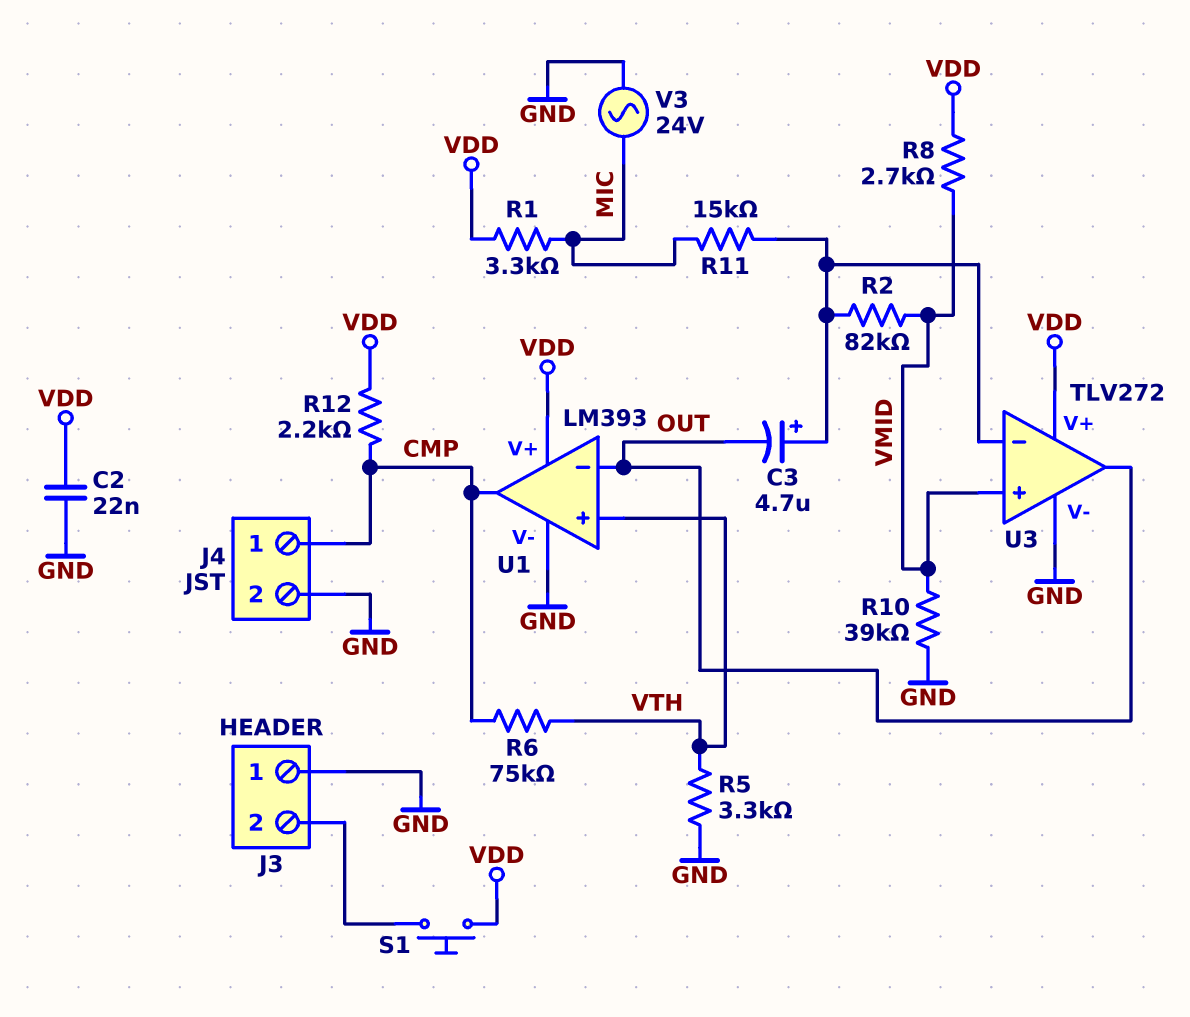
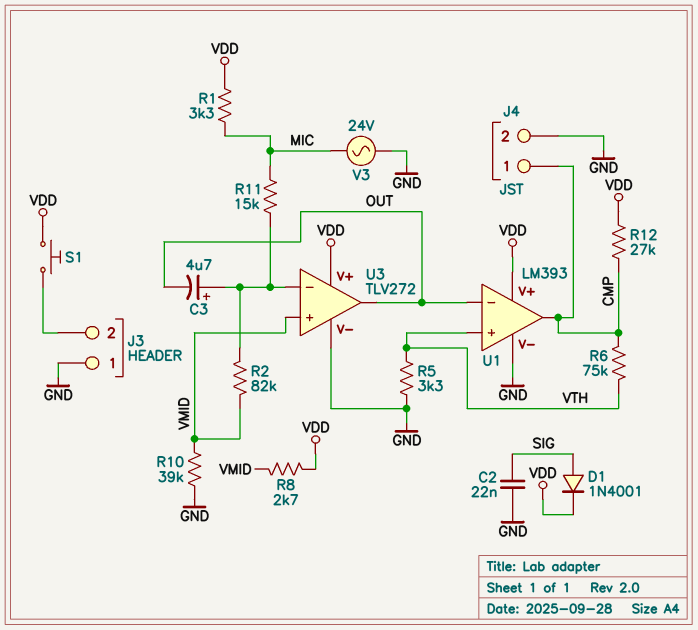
C2: 22nF (GND, VDD) -> 22nF (GND, SIG)
D1: none -> diode 1N4001 (A SIG, K VDD)
R12: 2.2k (CMP, VDD) -> 27k (CMP, VDD)

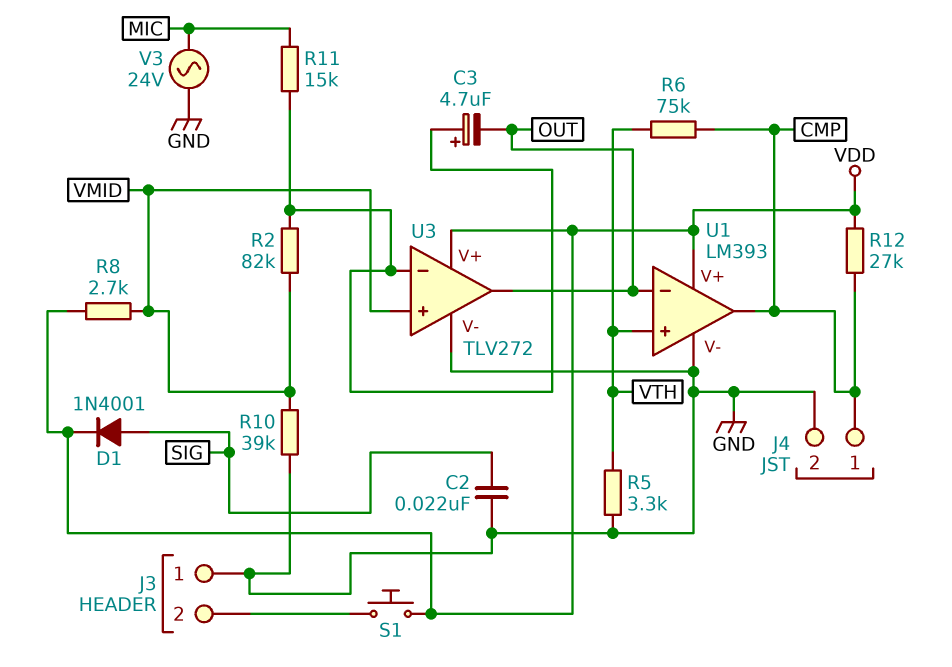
R1: 3.3k (MIC, VDD) -> none

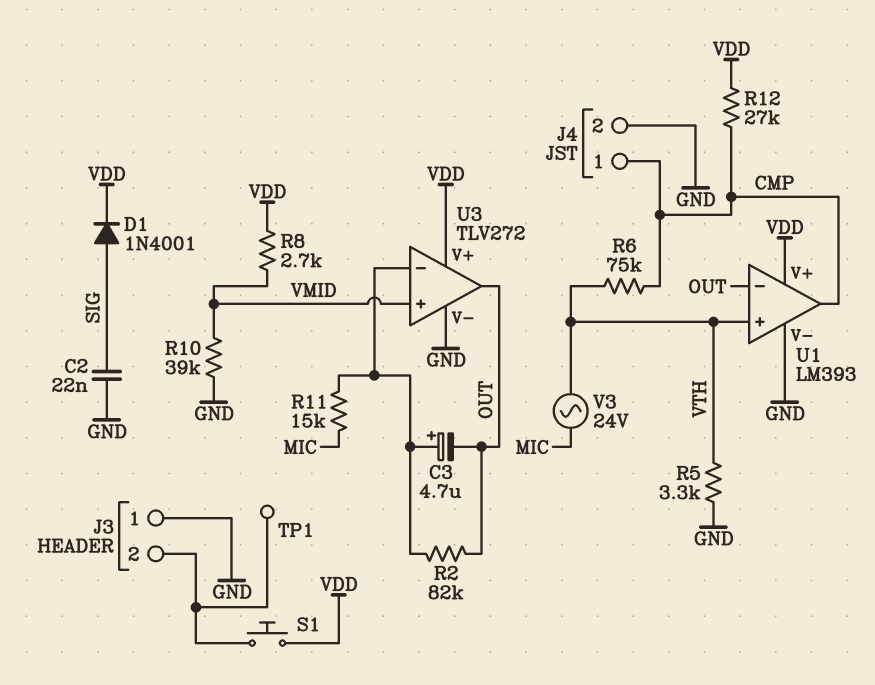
R2: 82k (U3/in-, VMID) -> 82k (OUT, U3/in-)
TP1: none -> test point (J3/2)
V3: AC 24V (GND, MIC) -> AC 24V (MIC, VTH)

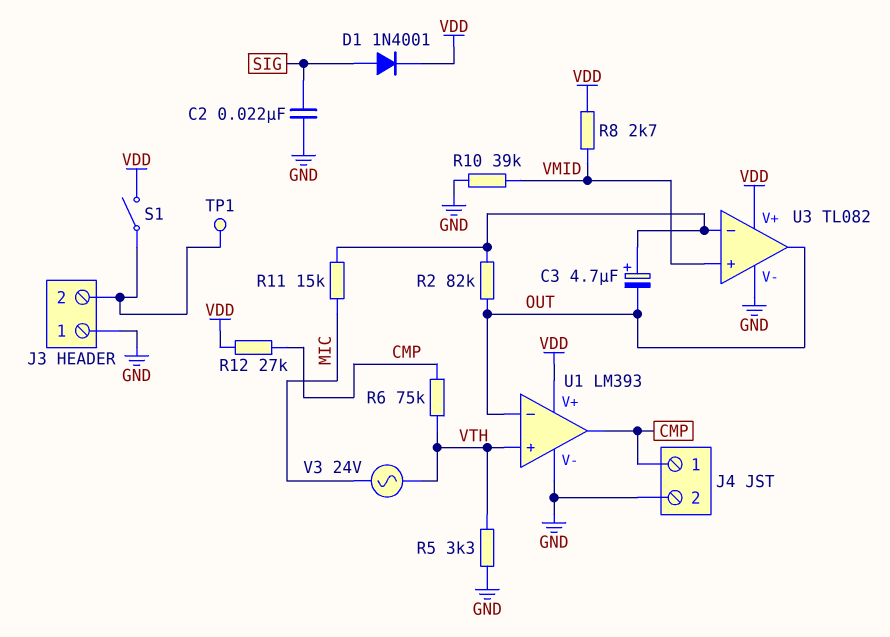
S1: button (J3/2, VDD) -> switch (J3/2, VDD)
U3: TLV272 -> TL082

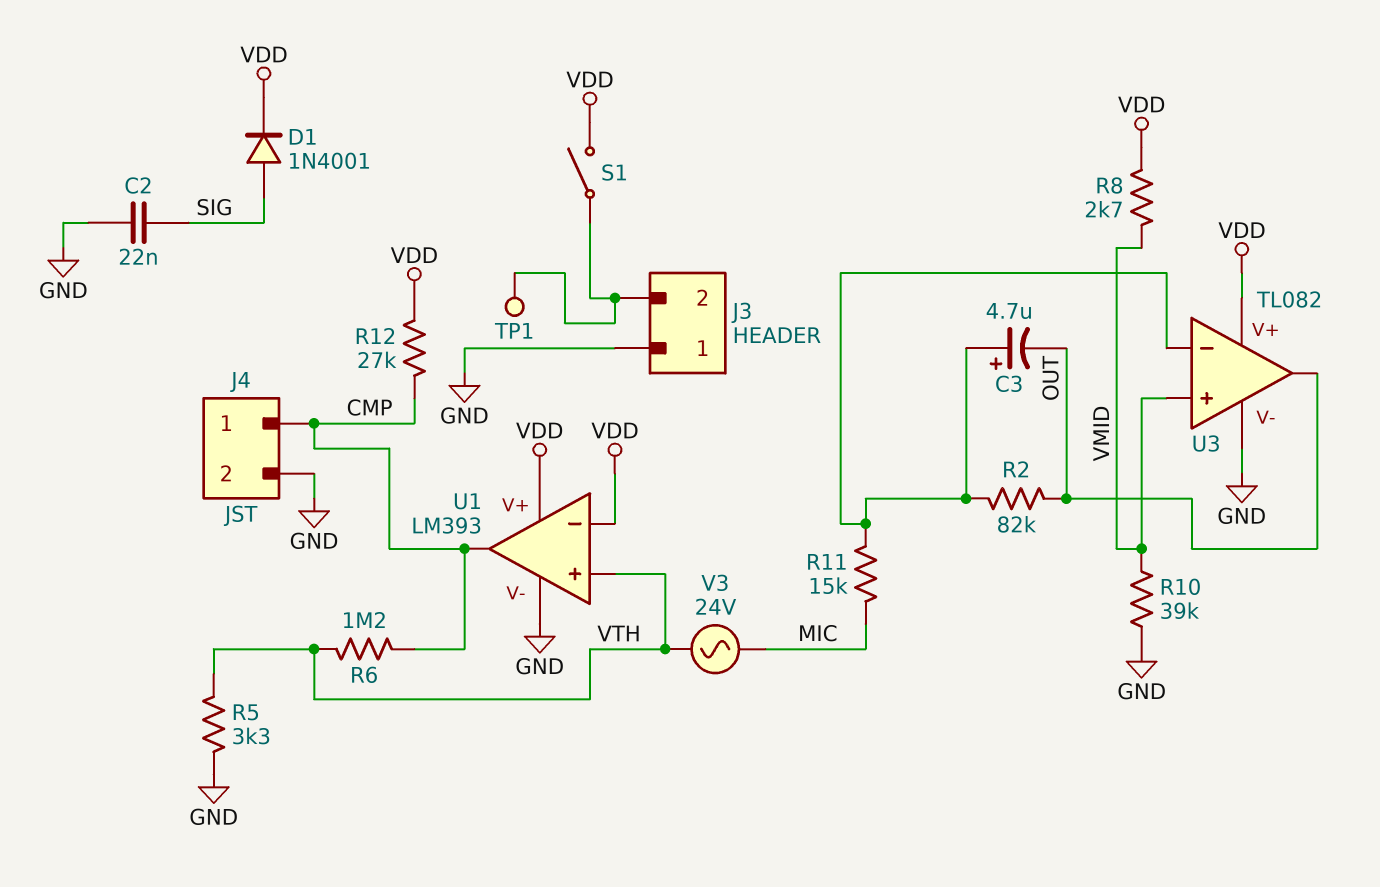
R6: 75k (CMP, VTH) -> 1.2M (CMP, VTH)
U1 pin in-: OUT -> VDD

